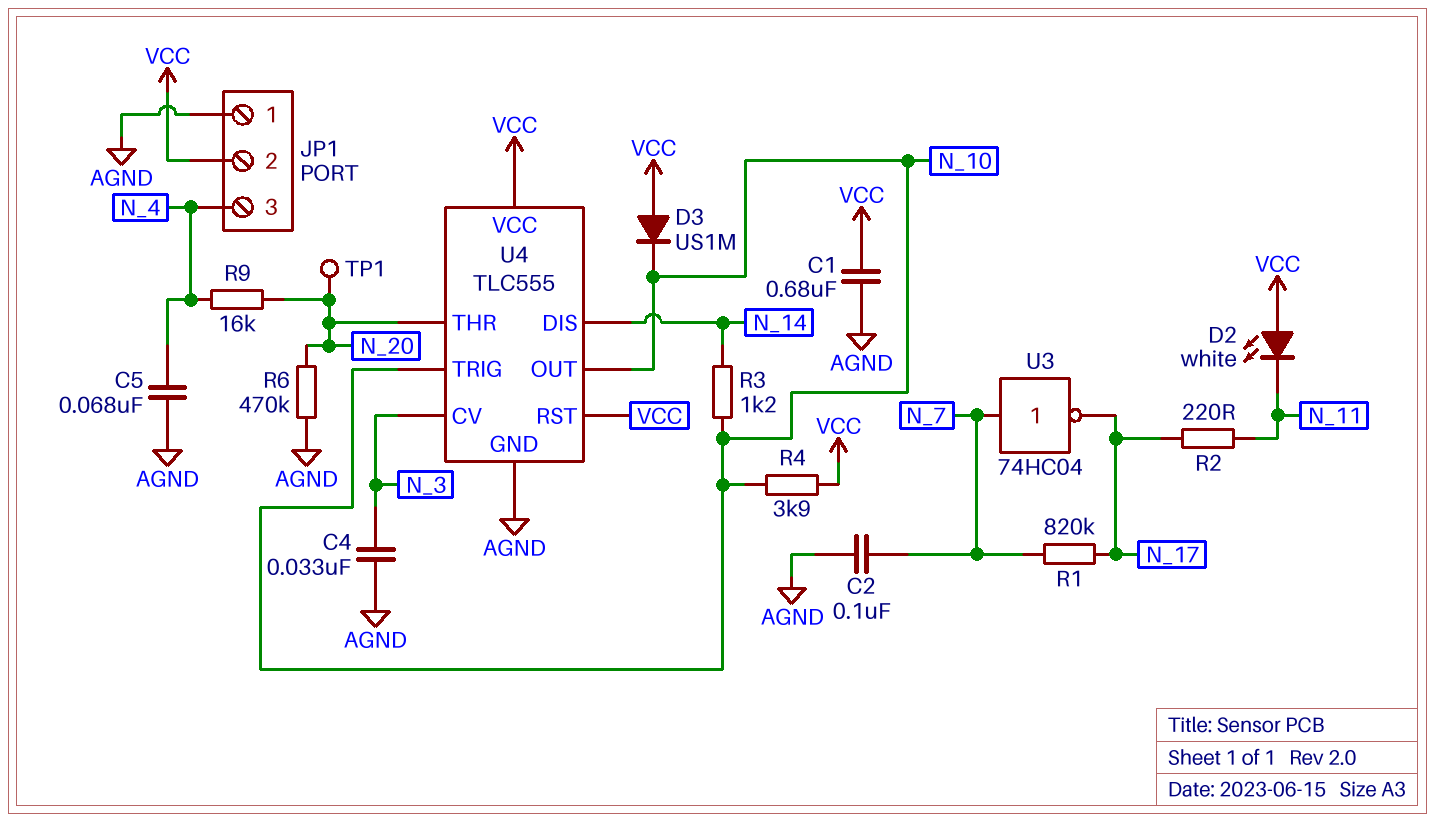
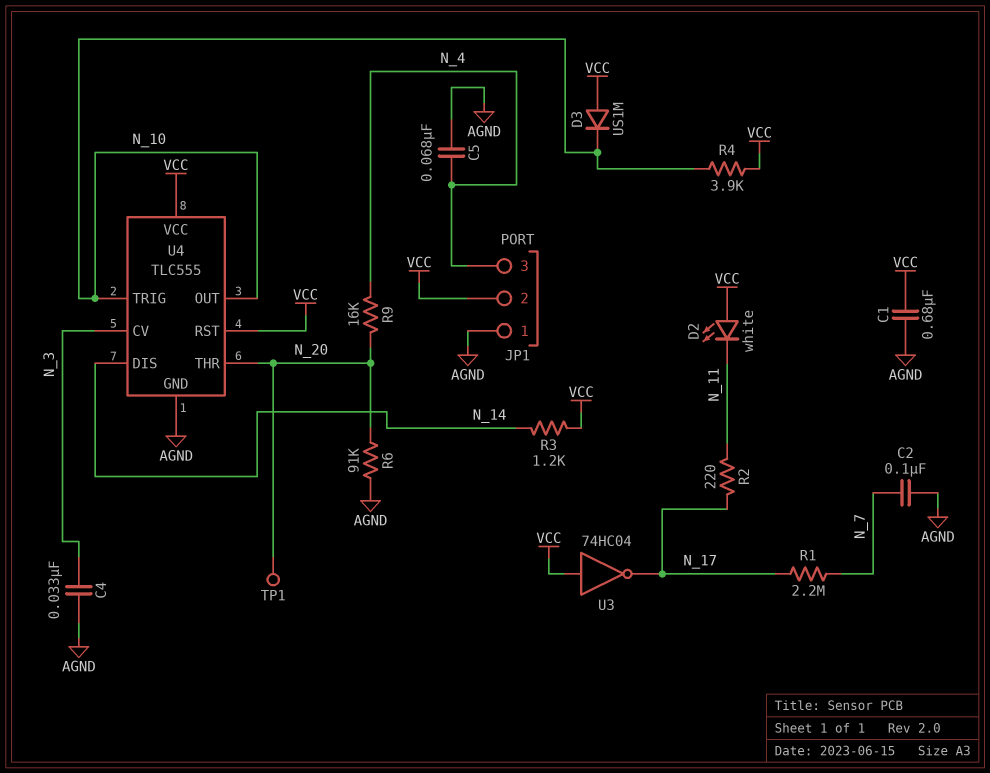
R1: 820k (N_7, N_17) -> 2.2M (N_7, N_17)
R3: 1.2k (N_10, N_14) -> 1.2k (N_14, VCC)
R6: 470k (AGND, N_20) -> 91k (AGND, N_20)
U3: NOT 74HC04 (in N_7, out N_17) -> NOT 74HC04 (in VCC, out N_17)

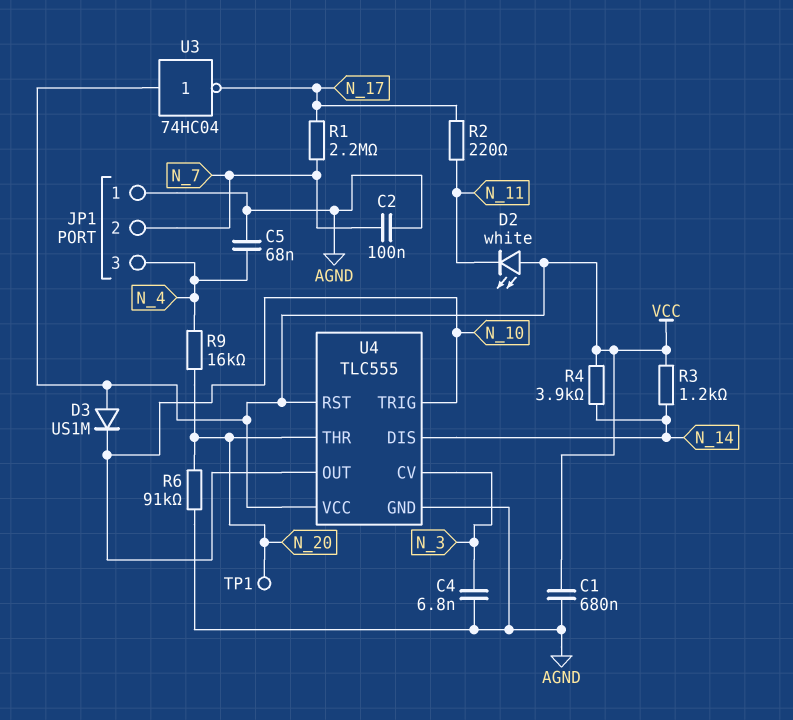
C4: 33nF (AGND, N_3) -> 6.8nF (AGND, N_3)
JP1 pin 2: VCC -> N_7
R4: 3.9k (N_10, VCC) -> 3.9k (N_14, VCC)

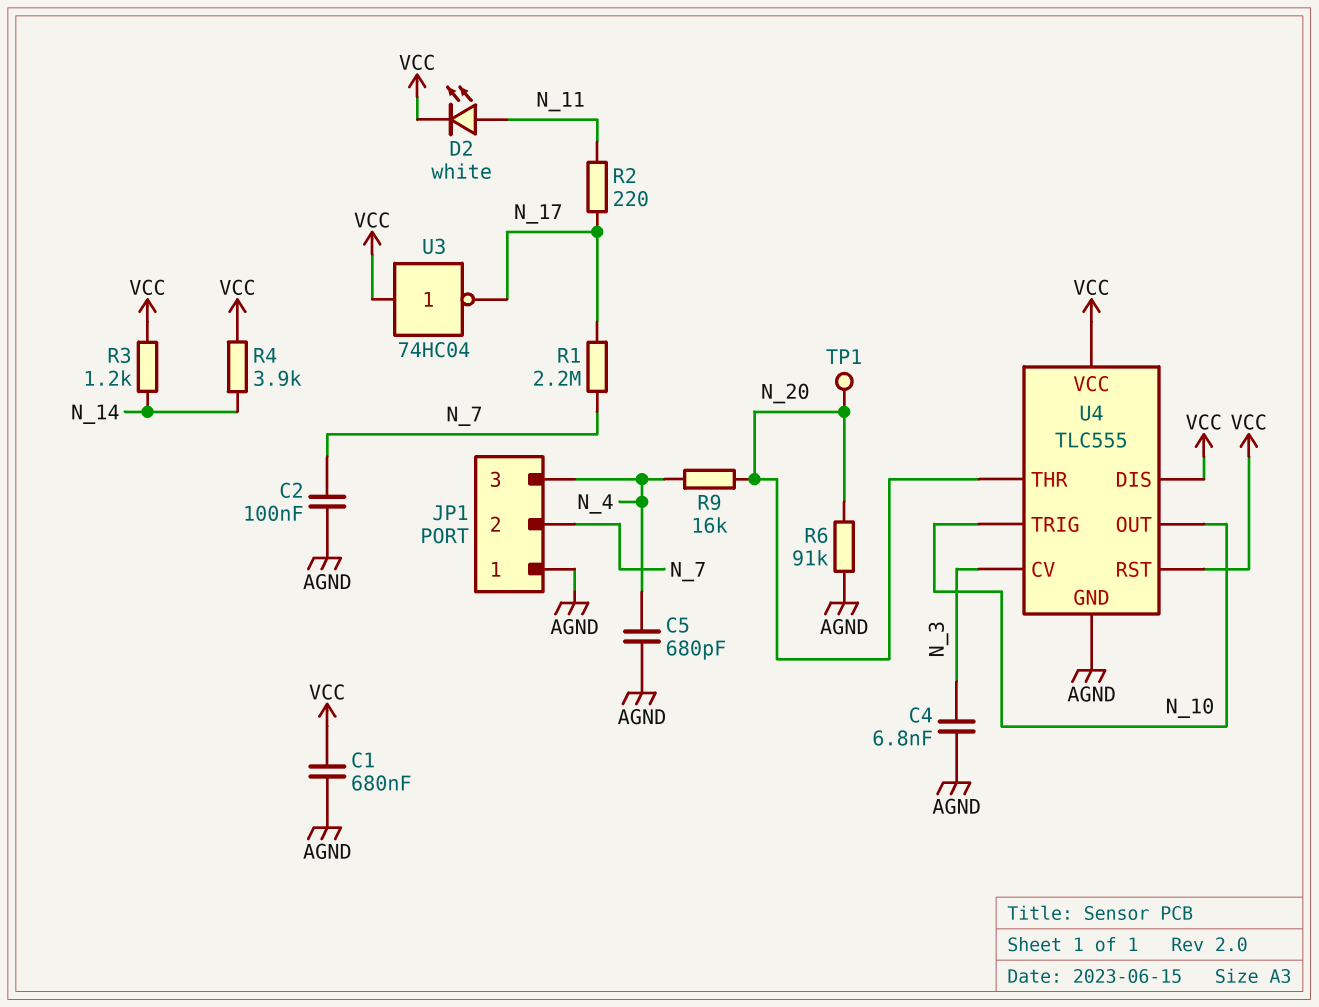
C5: 68nF (AGND, N_4) -> 680pF (AGND, N_4)
D2: LED white (A VCC, K N_11) -> LED white (A N_11, K VCC)
D3: diode US1M (A VCC, K N_10) -> none
U4 pin DIS: N_14 -> VCC

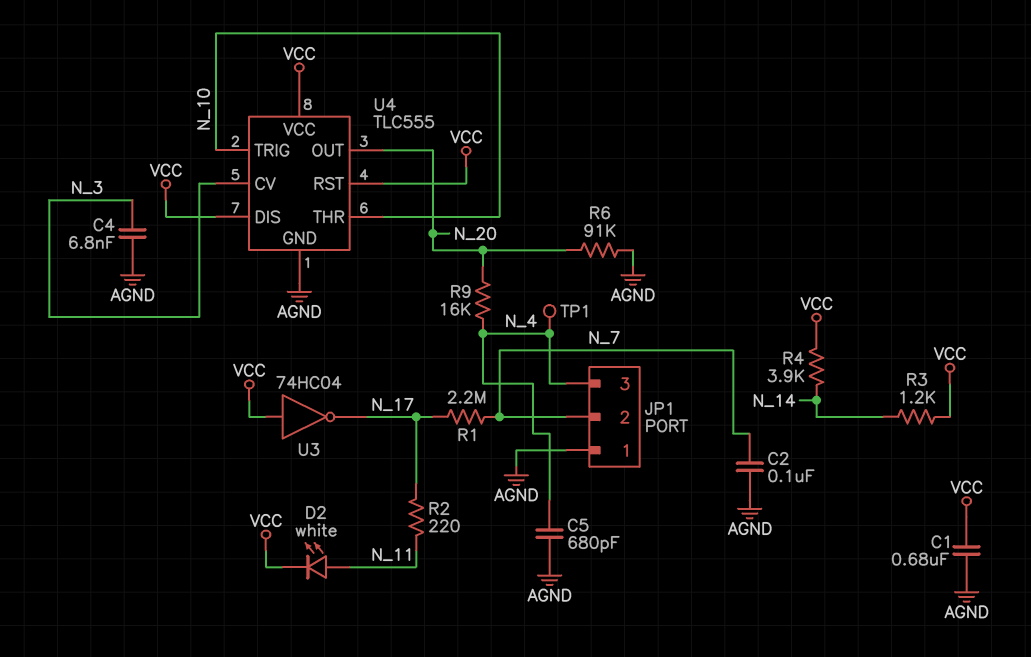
TP1: test point (N_20) -> test point (N_4)
U4 pin OUT: N_10 -> N_20
U4 pin THR: N_20 -> N_10

